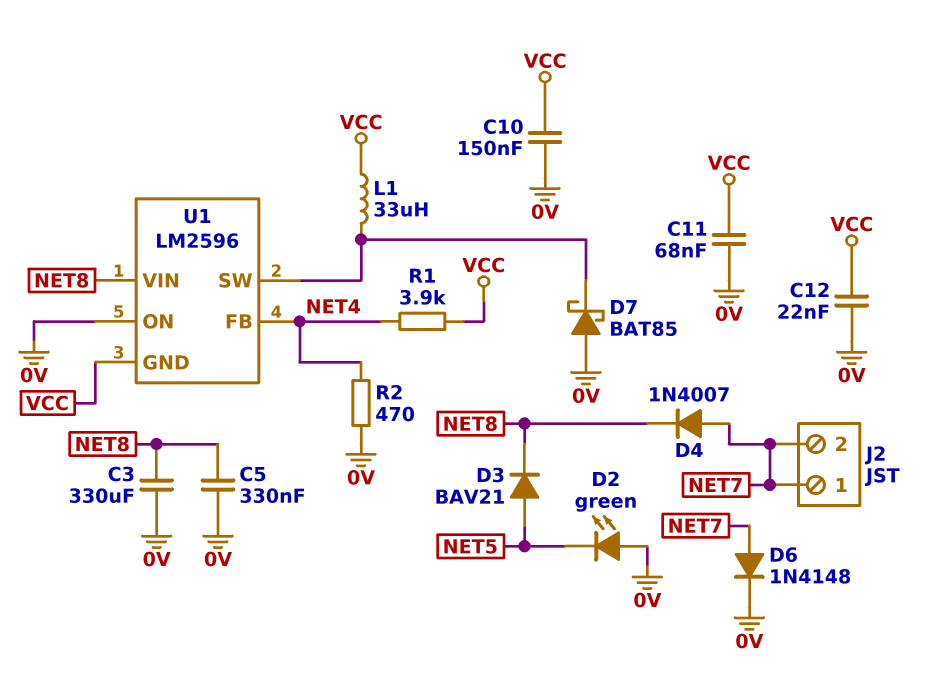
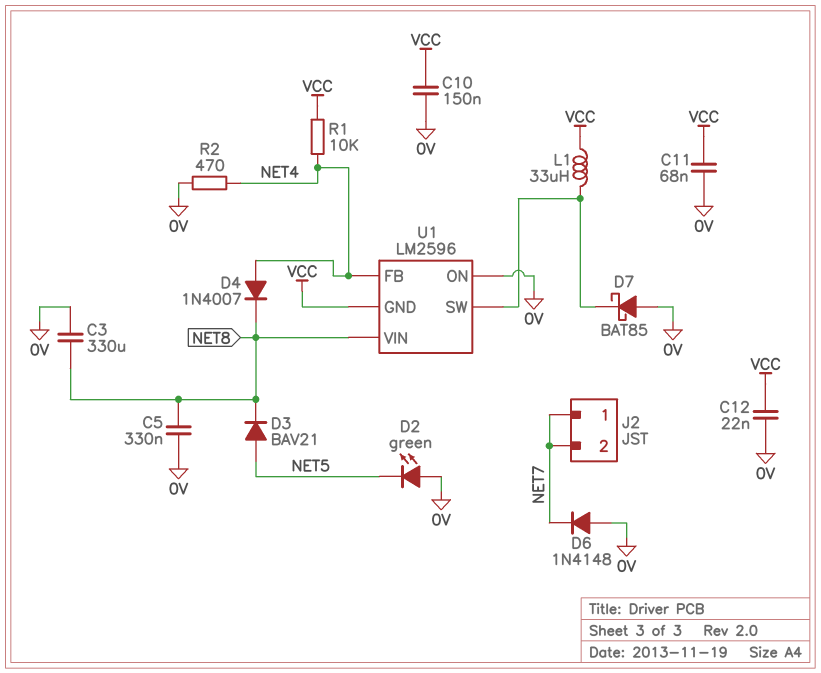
D4: diode 1N4007 (A NET7, K NET8) -> diode 1N4007 (A NET4, K NET8)
D6: diode 1N4148 (A NET7, K 0V) -> diode 1N4148 (A 0V, K NET7)
R1: 3.9k (NET4, VCC) -> 10k (NET4, VCC)

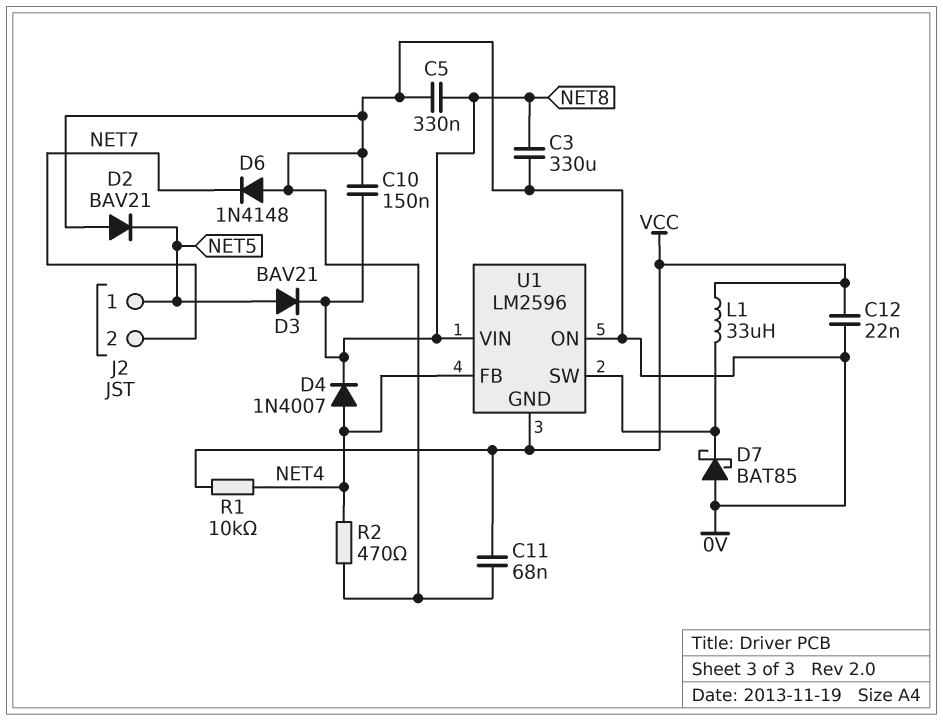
C10: 150nF (0V, VCC) -> 150nF (0V, NET8)
D2: LED green (A 0V, K NET5) -> diode BAV21 (A 0V, K NET5)
J2 pin 1: NET7 -> NET5

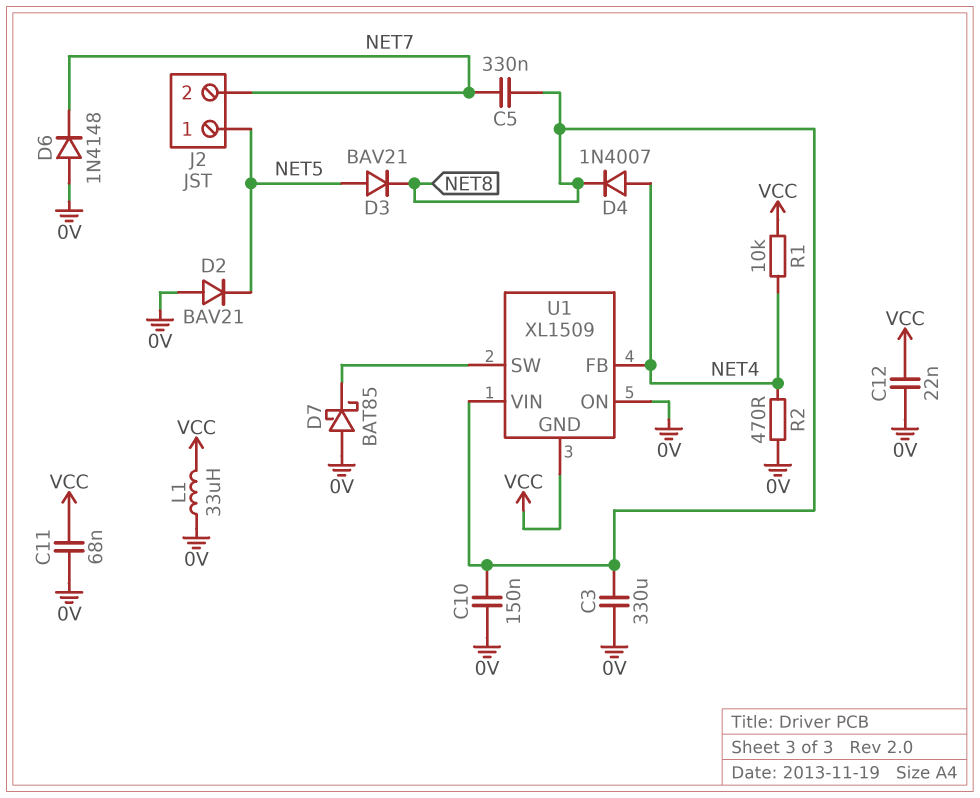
C5: 330nF (0V, NET8) -> 330nF (NET7, NET8)
L1: 33uH (U1/SW, VCC) -> 33uH (0V, VCC)
U1: LM2596 -> XL1509

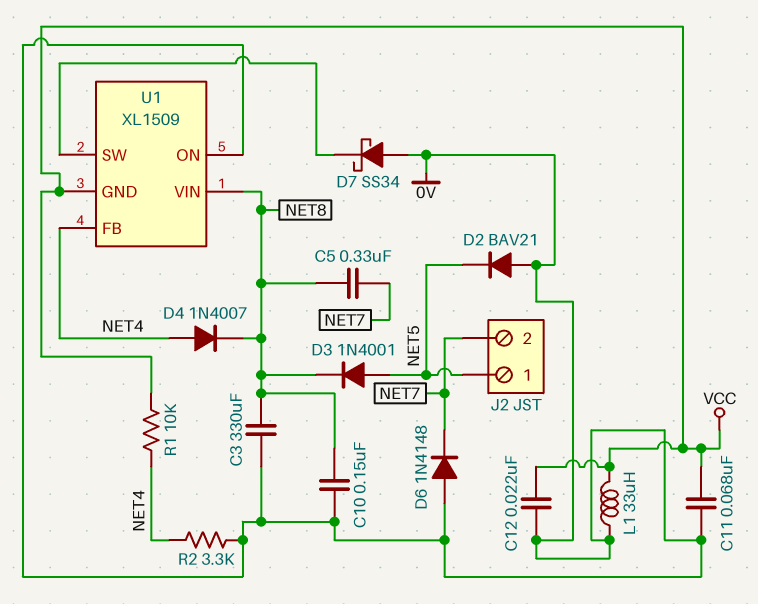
D3: diode BAV21 (A NET5, K NET8) -> diode 1N4001 (A NET5, K NET8)
D7: schottky BAT85 (A 0V, K U1/SW) -> schottky SS34 (A 0V, K U1/SW)
R2: 470 (0V, NET4) -> 3.3k (0V, NET4)

